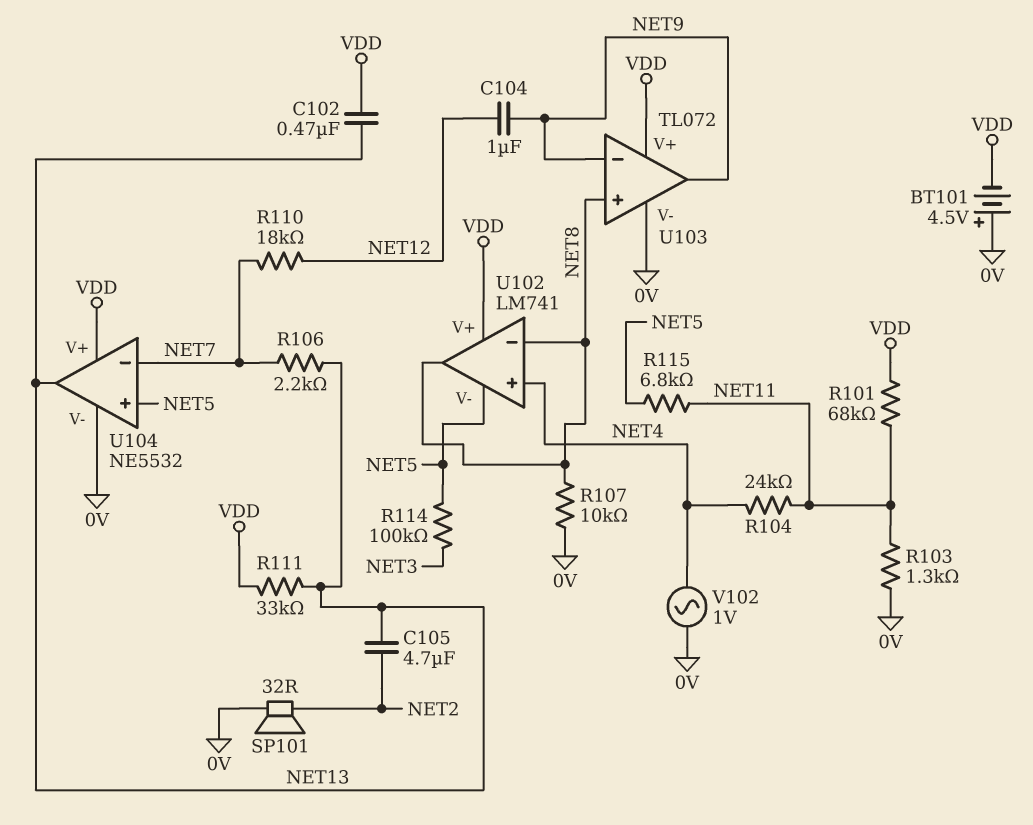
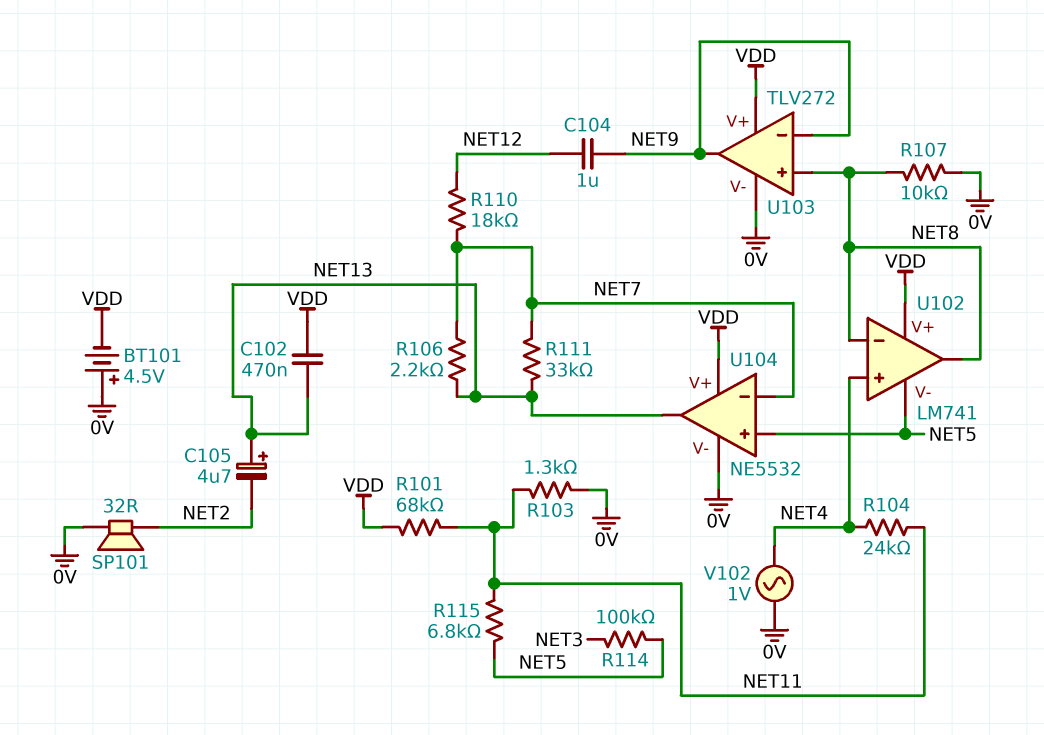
C105: 4.7uF (NET2, NET13) -> 4.7uF (plus NET13, minus NET2)
R111: 33k (NET13, VDD) -> 33k (NET7, NET13)
U103: TL072 -> TLV272

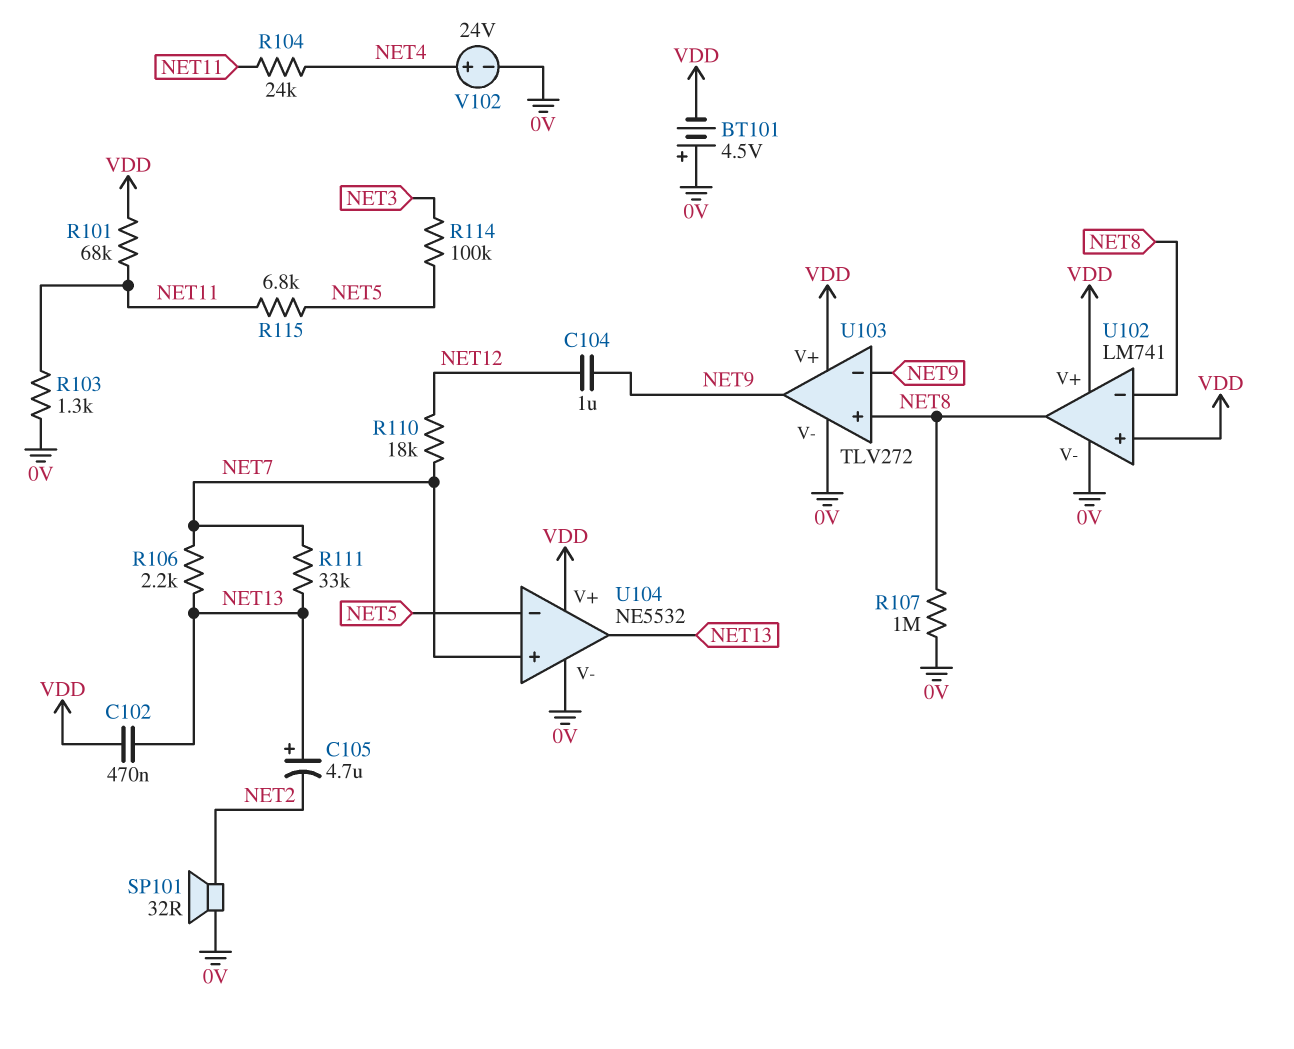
R107: 10k (0V, NET8) -> 1M (0V, NET8)
U102 pin V-: NET5 -> 0V
U102 pin in+: NET4 -> VDD
U104 pin in+: NET5 -> NET7
U104 pin in-: NET7 -> NET5
V102: AC 1V (0V, NET4) -> 24V (plus NET4, minus 0V)

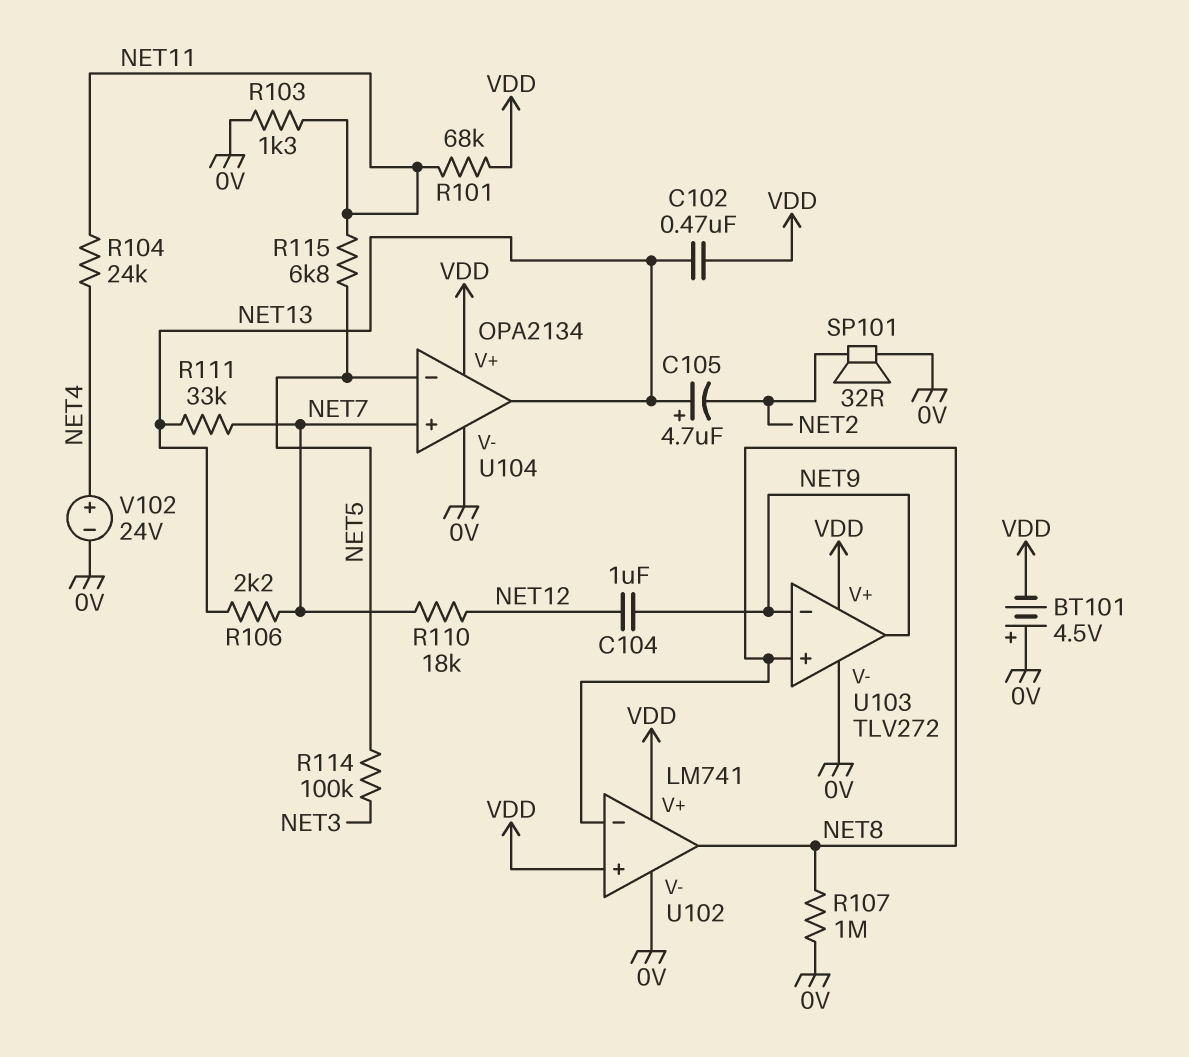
U104: NE5532 -> OPA2134

